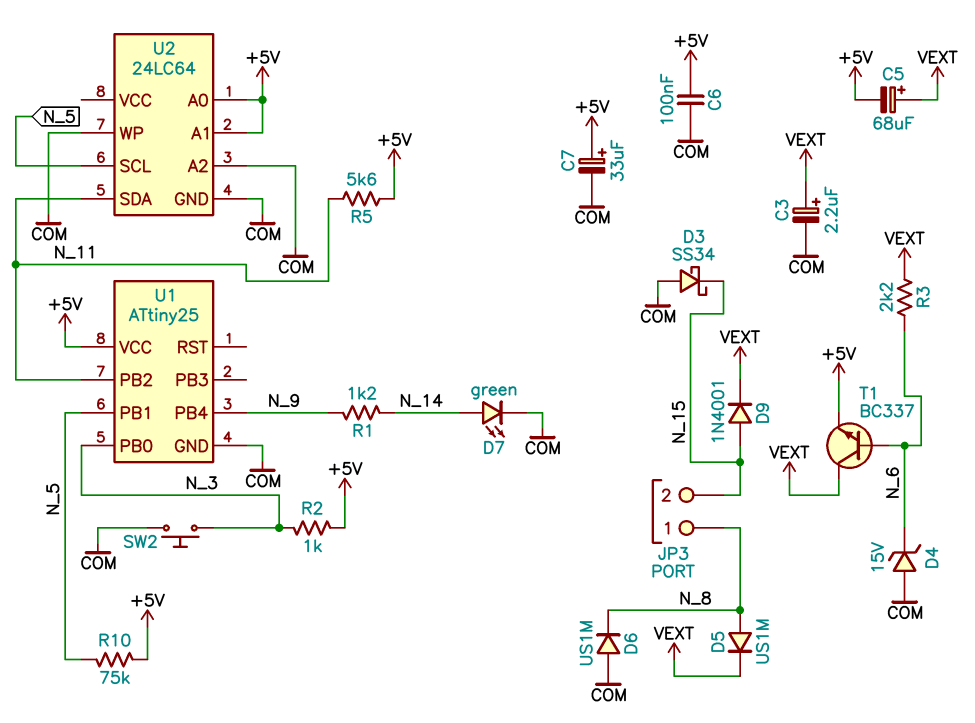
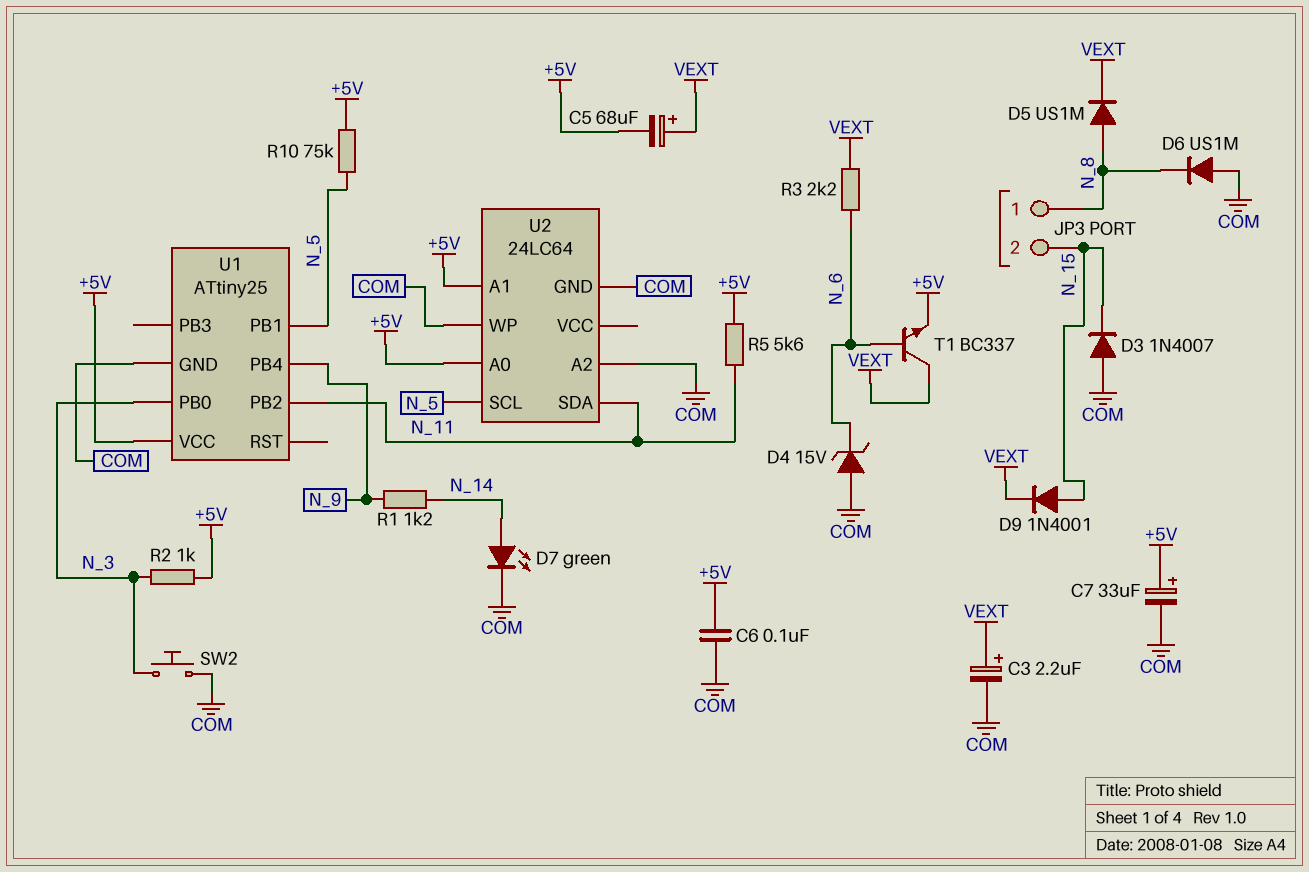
D3: schottky SS34 (A COM, K N_15) -> diode 1N4007 (A COM, K N_15)

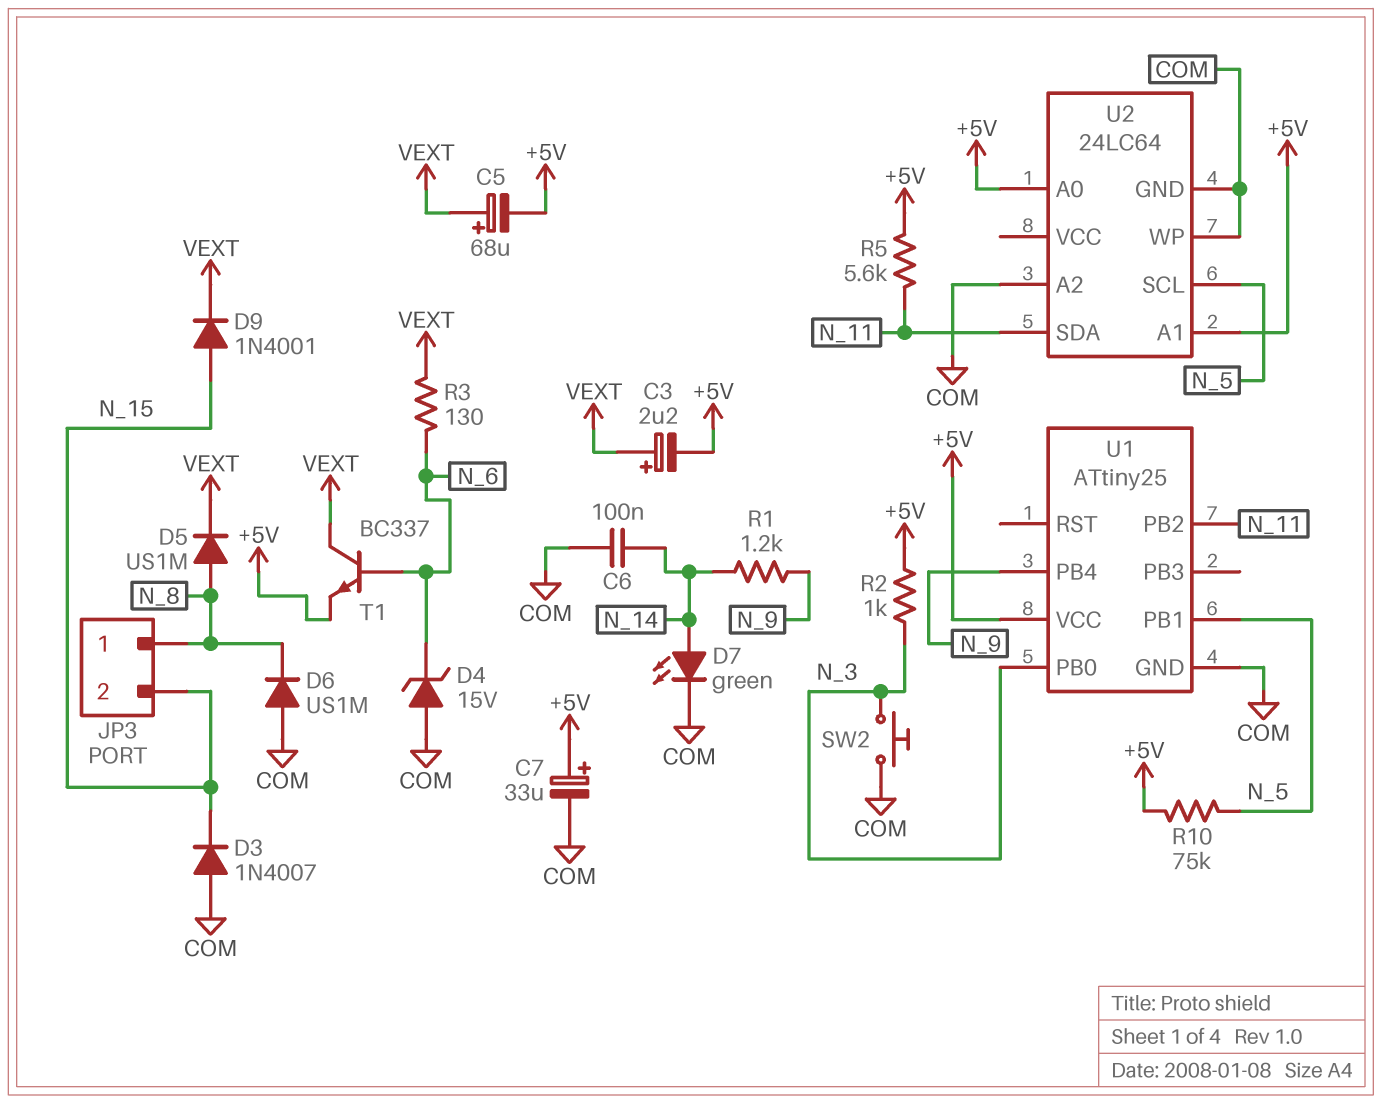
C3: 2.2uF (plus VEXT, minus COM) -> 2.2uF (plus VEXT, minus +5V)
C6: 100nF (+5V, COM) -> 100nF (COM, N_14)
R3: 2.2k (N_6, VEXT) -> 130 (N_6, VEXT)

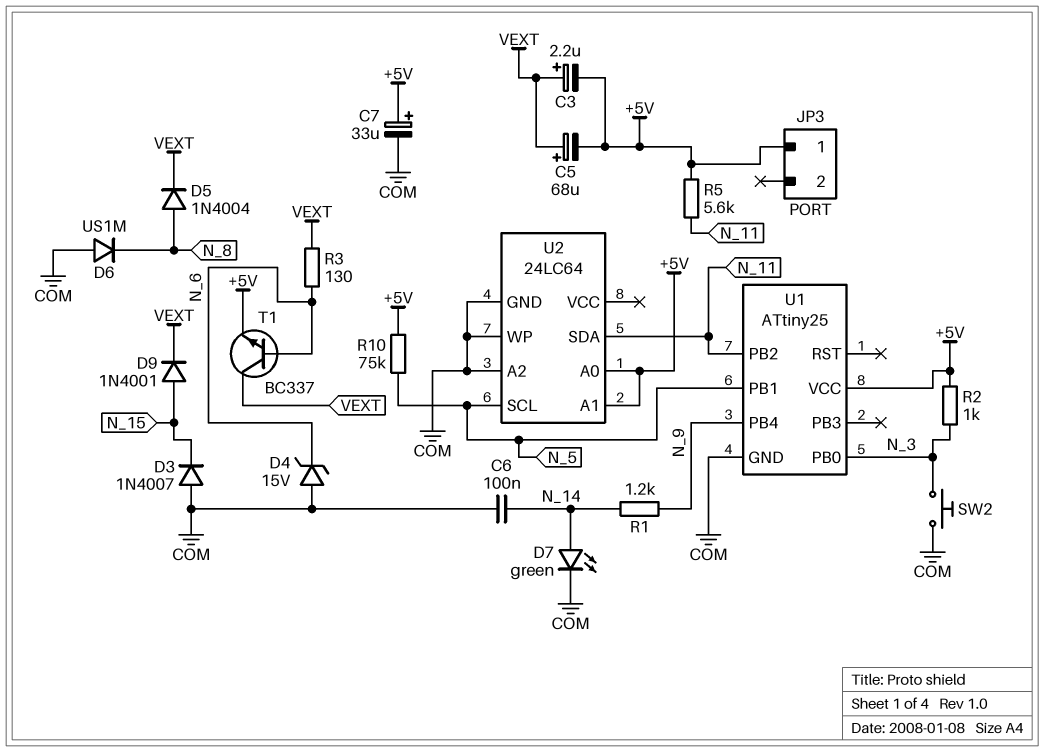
D5: diode US1M (A N_8, K VEXT) -> diode 1N4004 (A N_8, K VEXT)
JP3 pin 1: N_8 -> +5V
JP3 pin 2: N_15 -> none

